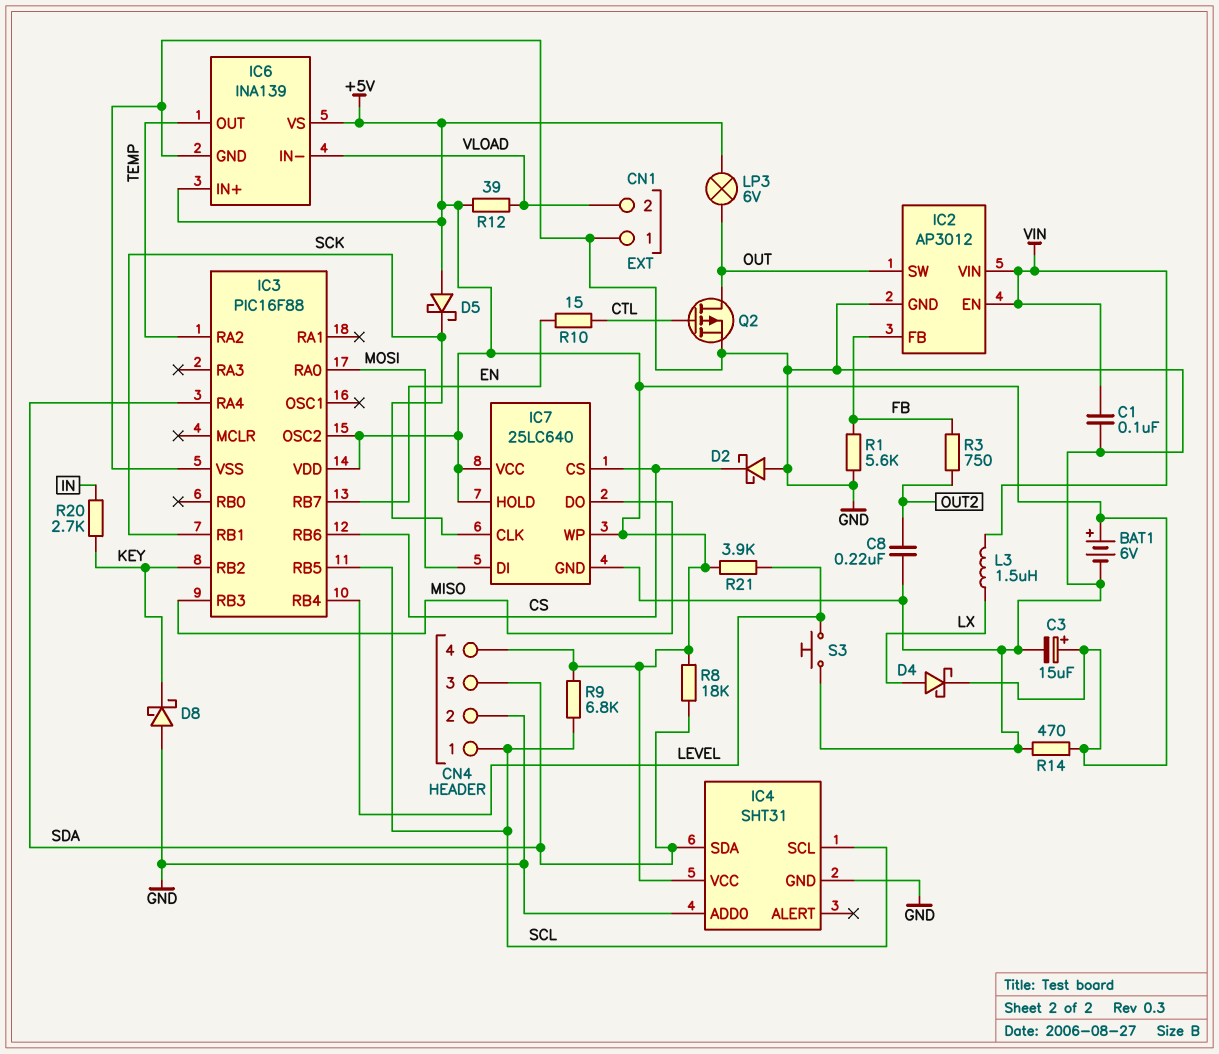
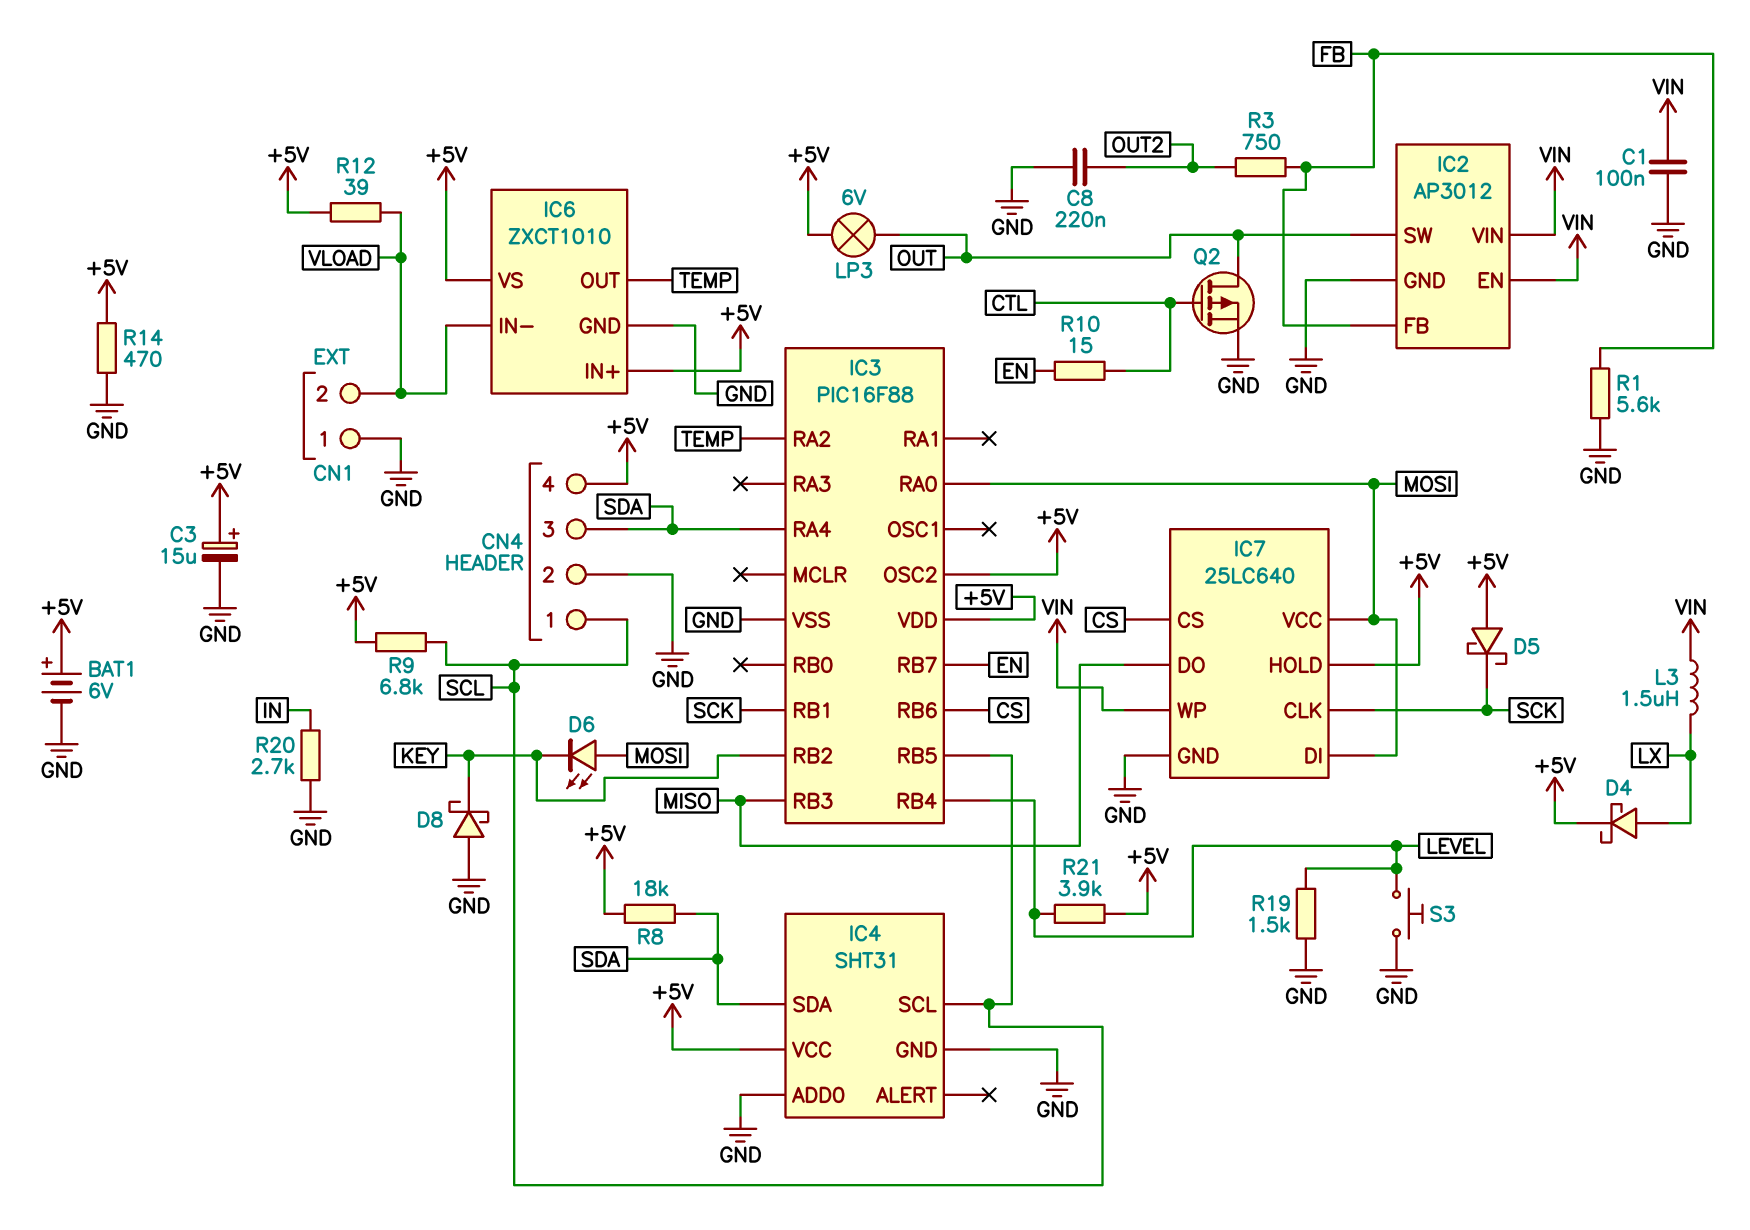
D2: schottky (A GND, K CS) -> none
D6: none -> LED (A MOSI, K KEY)
IC6: INA139 -> ZXCT1010
IC7 pin VCC: +5V -> MOSI
IC7 pin WP: +5V -> VIN
R19: none -> 1.5k (GND, LEVEL)
R20: 2.7k (IN, KEY) -> 2.7k (GND, IN)

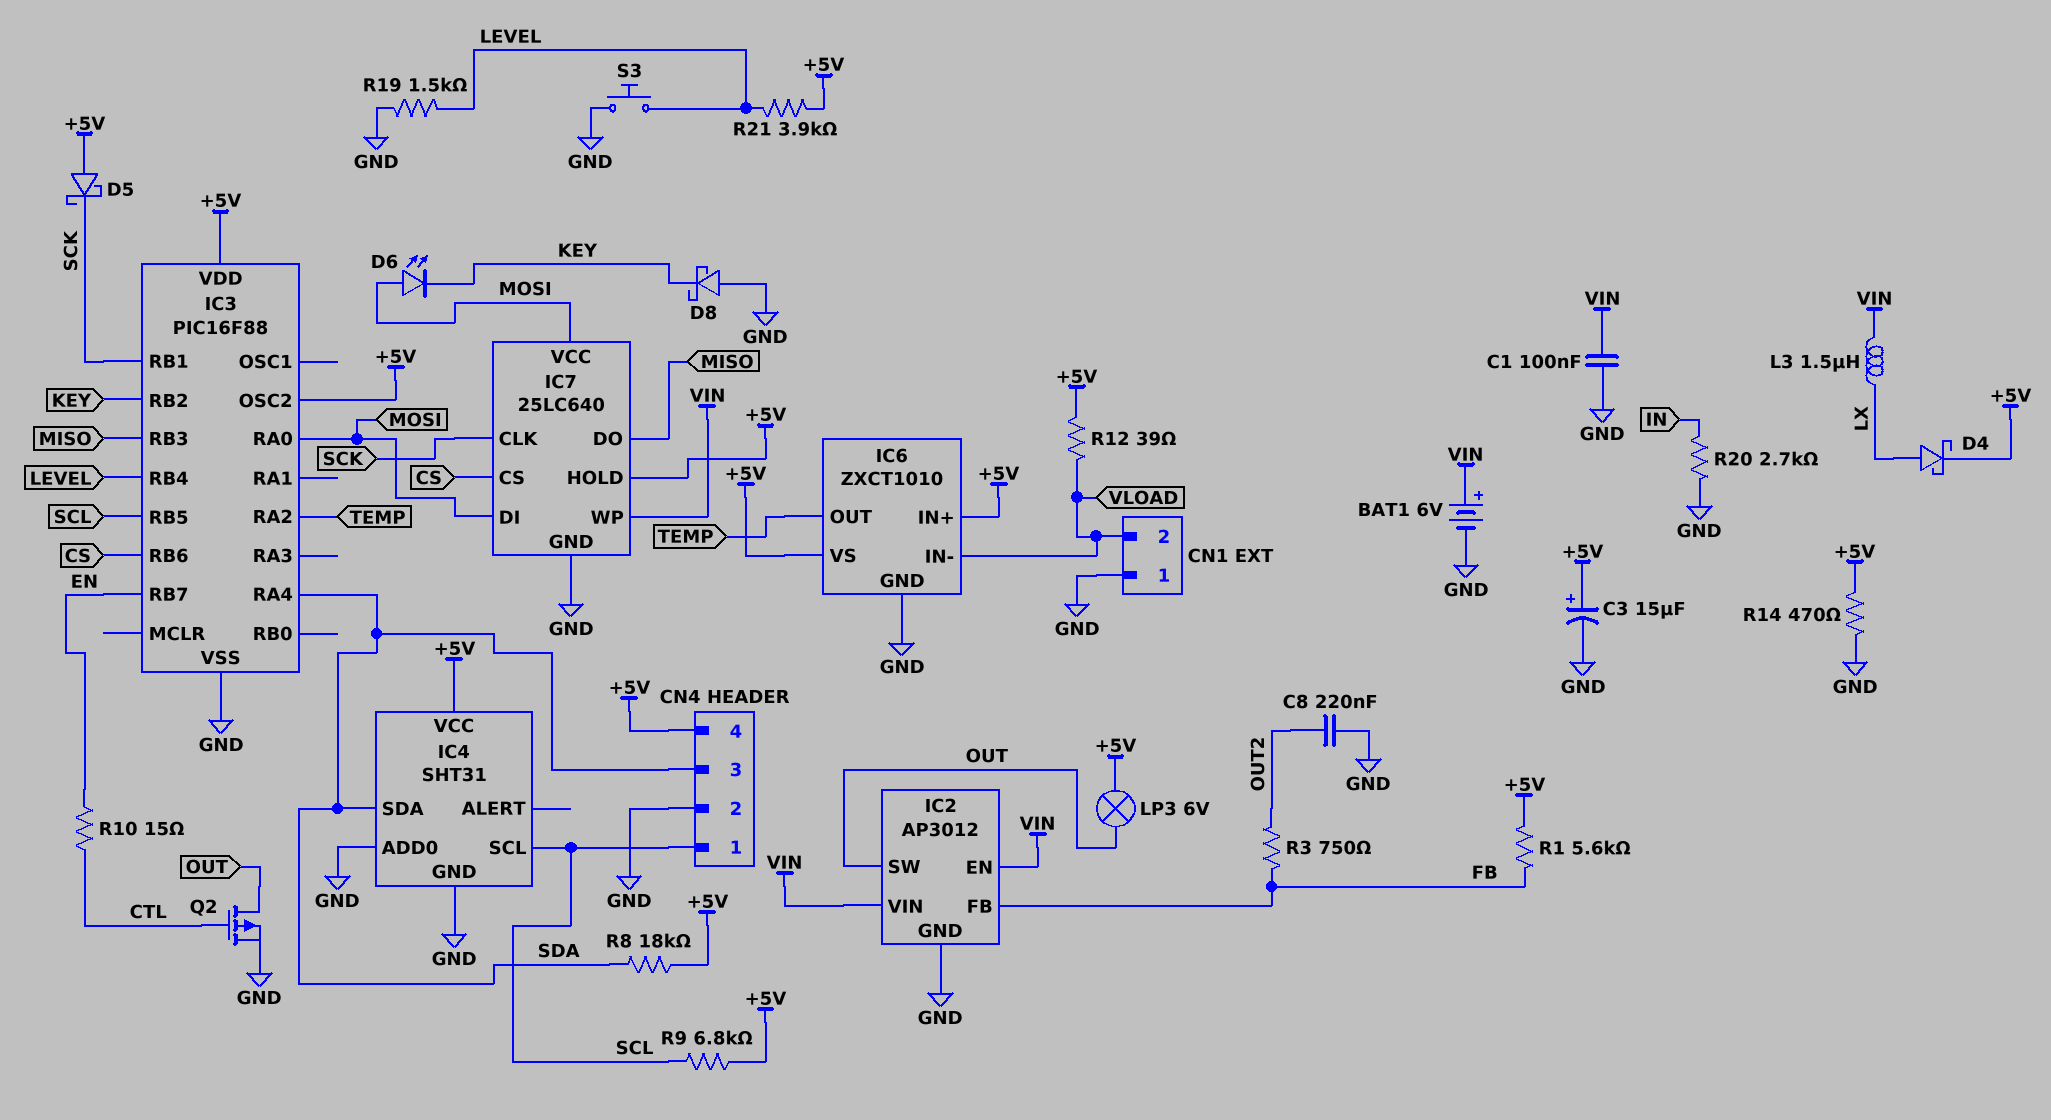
BAT1: 6V (plus +5V, minus GND) -> 6V (plus VIN, minus GND)
R1: 5.6k (FB, GND) -> 5.6k (+5V, FB)

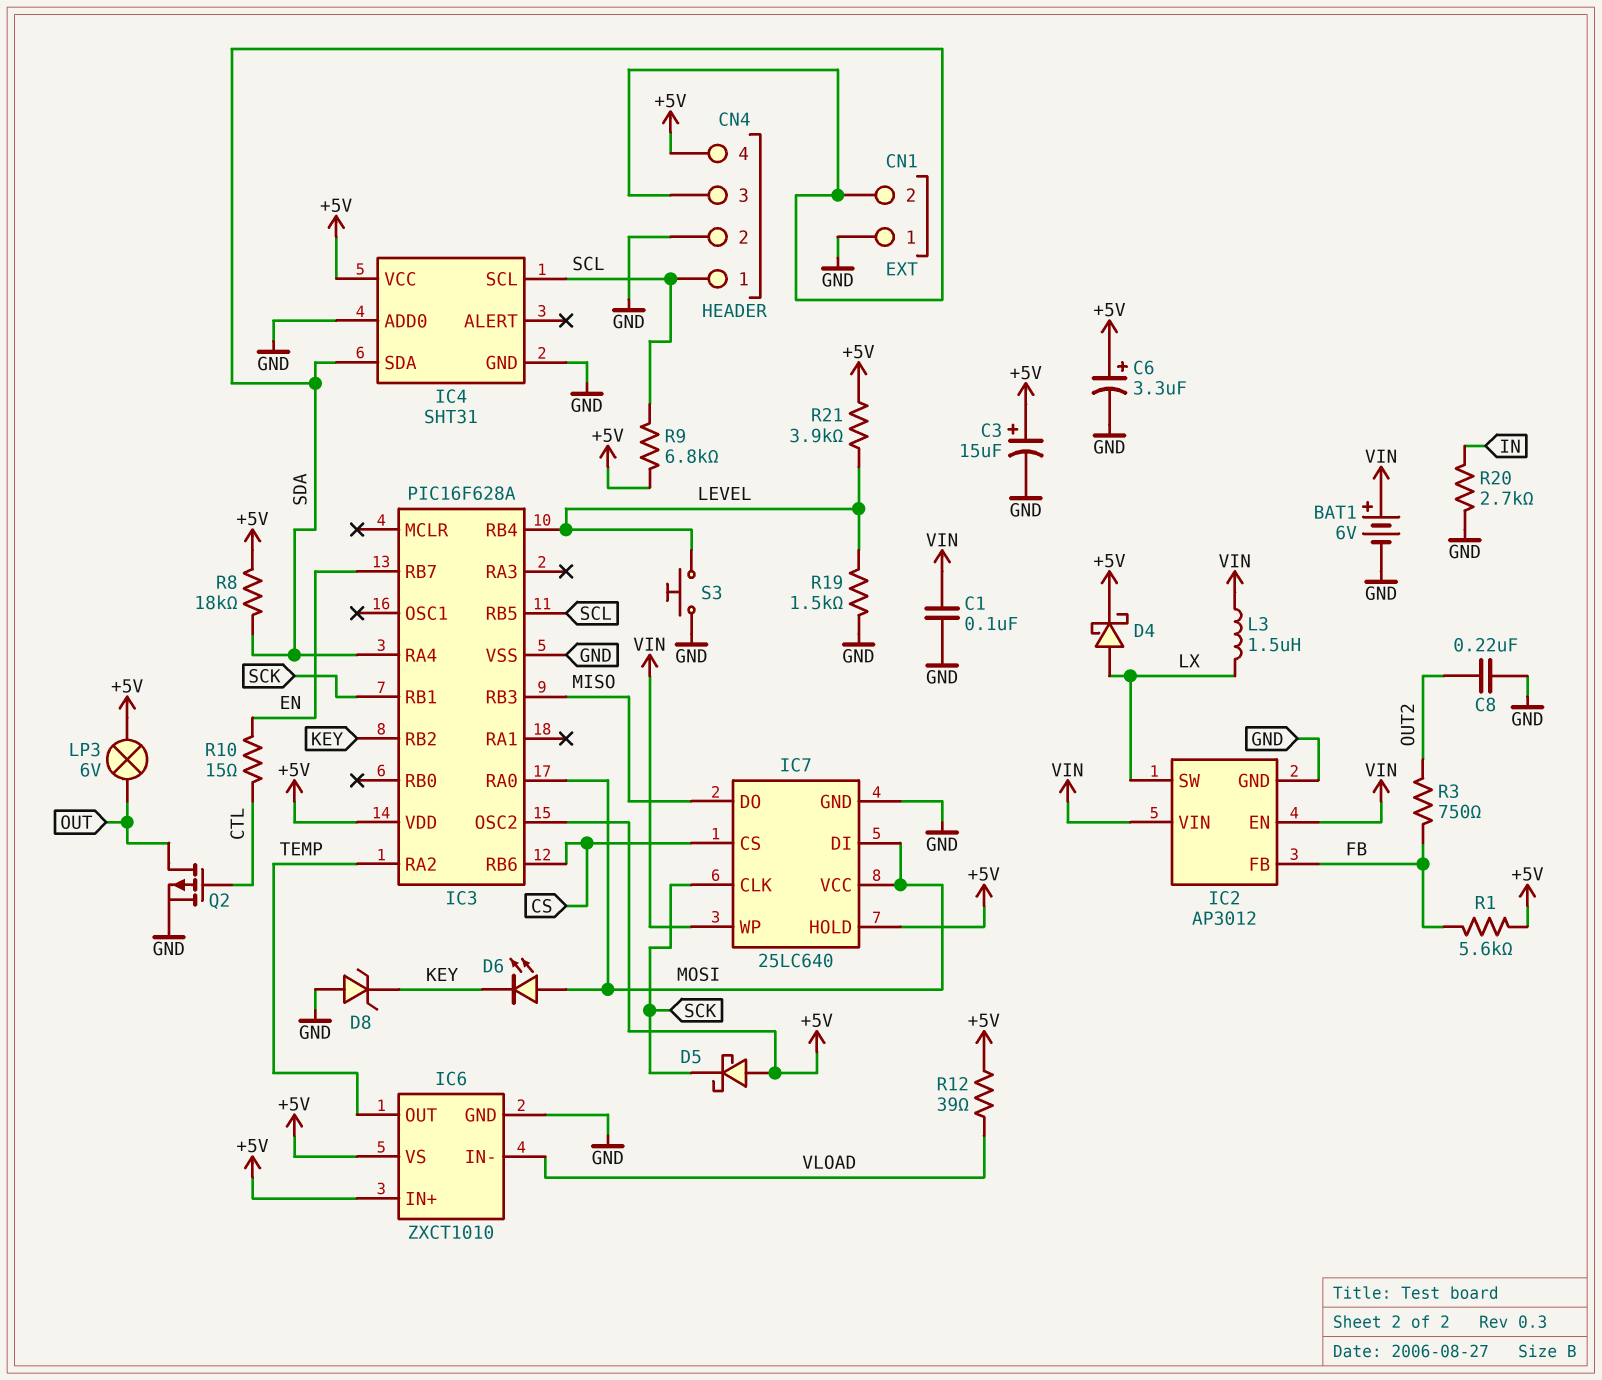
C6: none -> 3.3uF (plus +5V, minus GND)
CN1 pin 2: VLOAD -> SDA
D8: schottky (A GND, K KEY) -> zener (A GND, K KEY)
IC2 pin SW: OUT -> LX
IC3: PIC16F88 -> PIC16F628A
R14: 470 (+5V, GND) -> none

